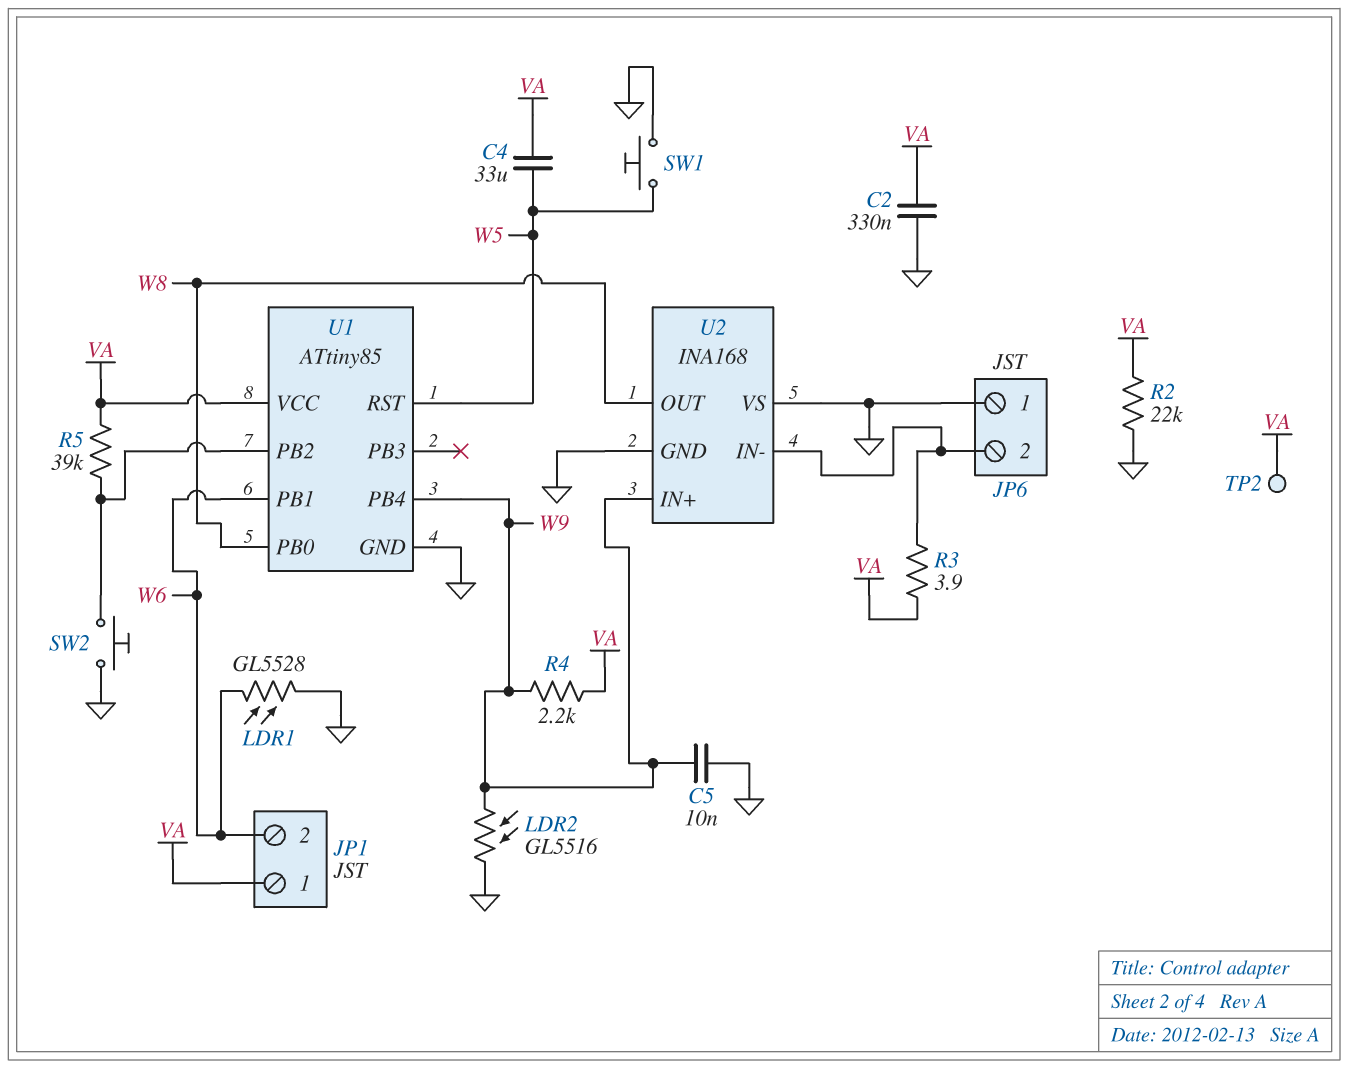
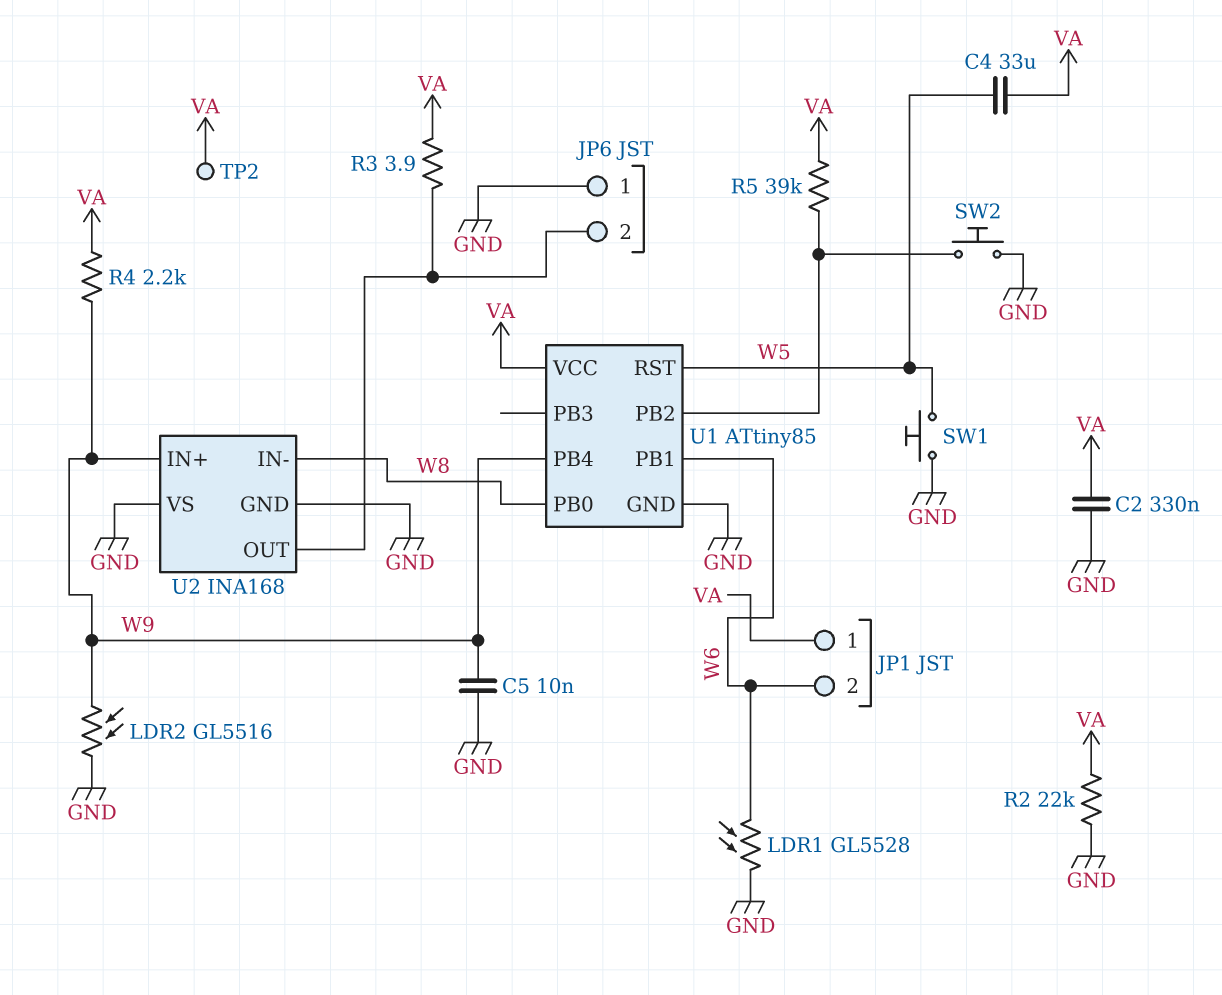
U2 pin IN-: JP6/2 -> W8
U2 pin OUT: W8 -> JP6/2

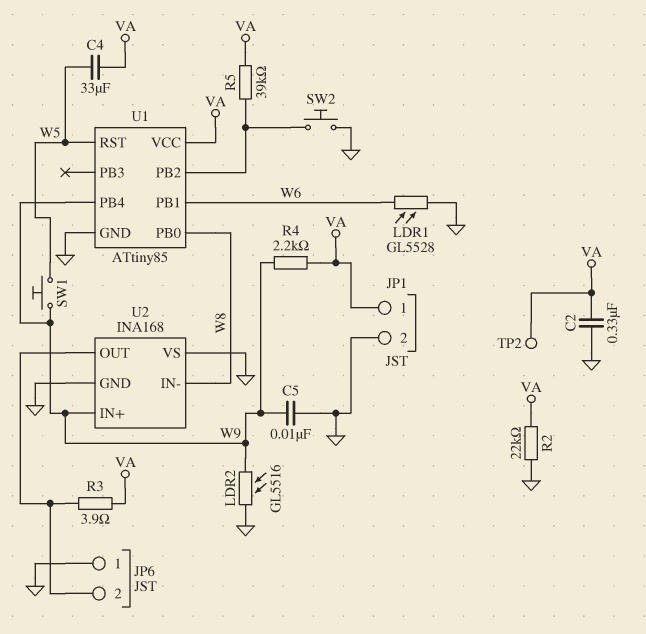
JP1 pin 2: W6 -> GND
SW1: button (GND, W5) -> button (W5, W9)

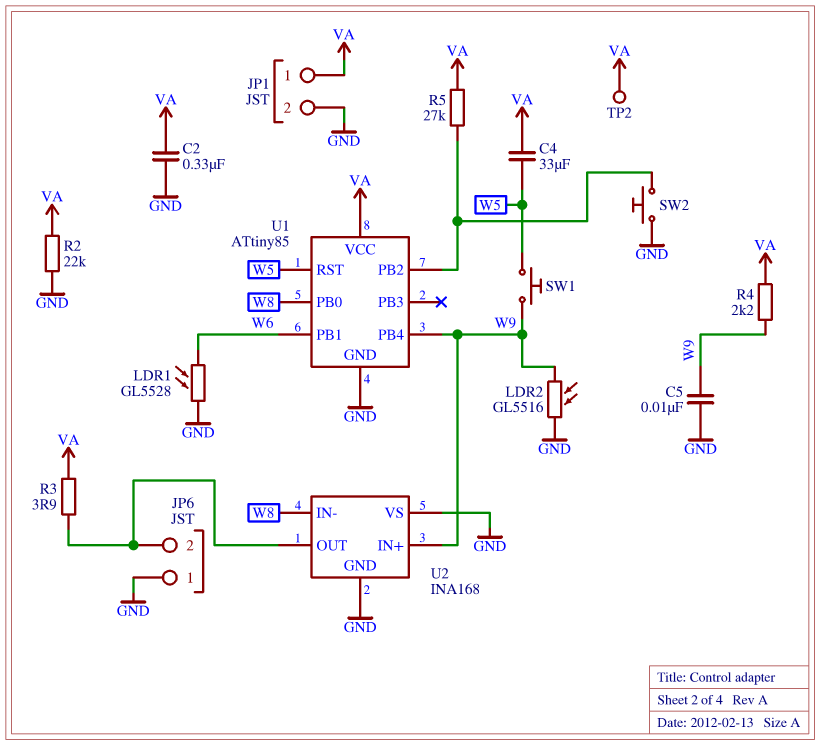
R5: 39k (U1/PB2, VA) -> 27k (U1/PB2, VA)

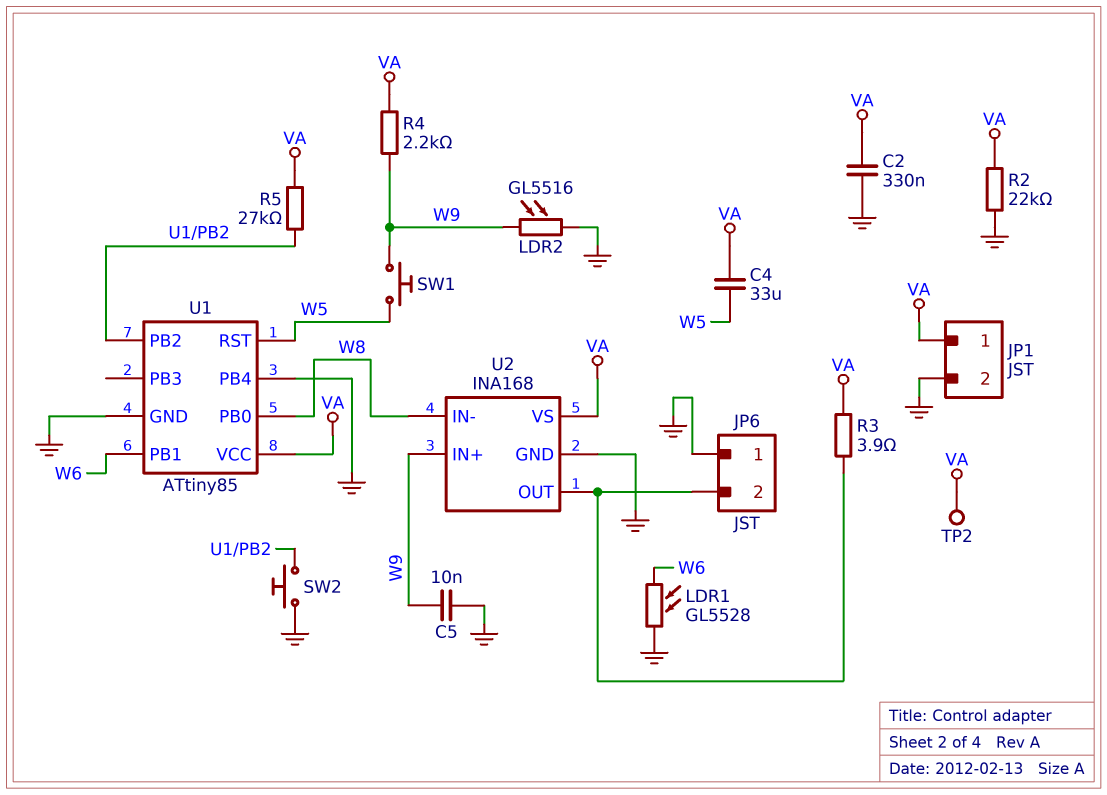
U1 pin PB4: W9 -> GND
U2 pin VS: GND -> VA

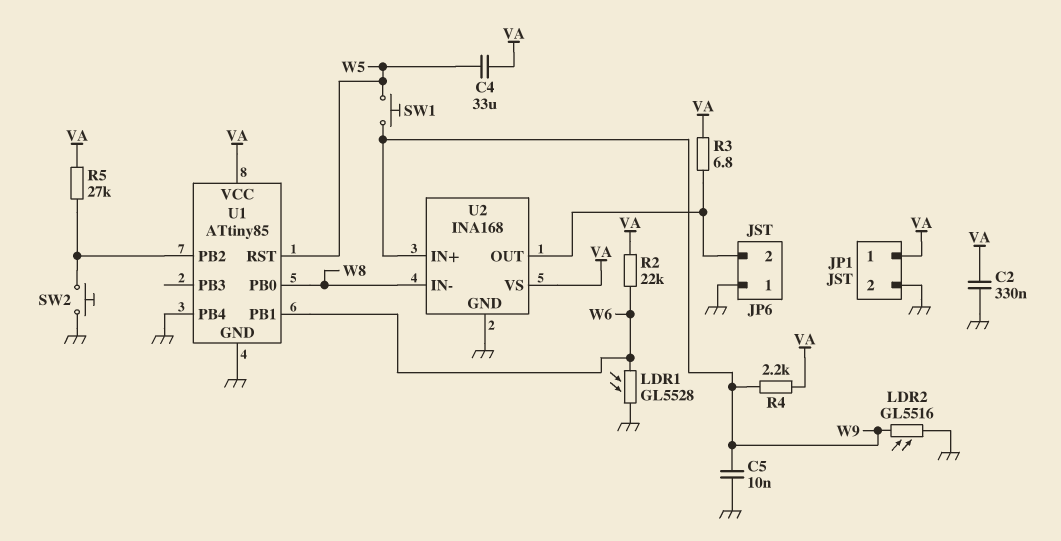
R2: 22k (GND, VA) -> 22k (VA, W6)
R3: 3.9 (JP6/2, VA) -> 6.8 (JP6/2, VA)
TP2: test point (VA) -> none

